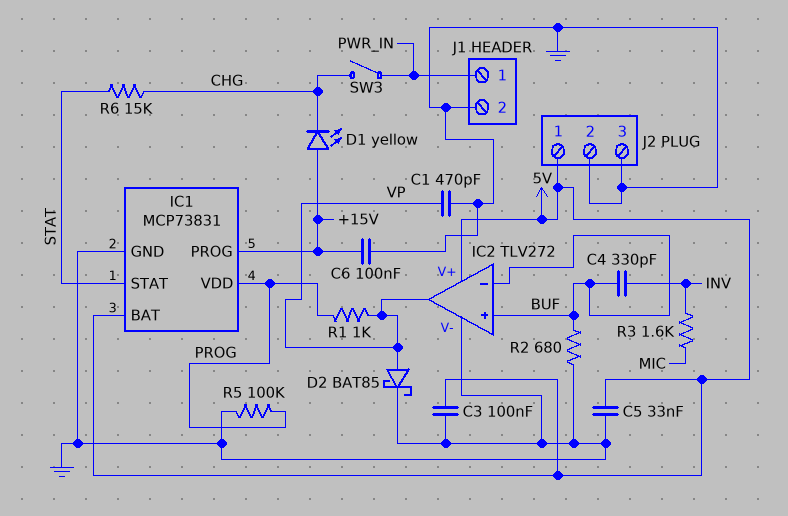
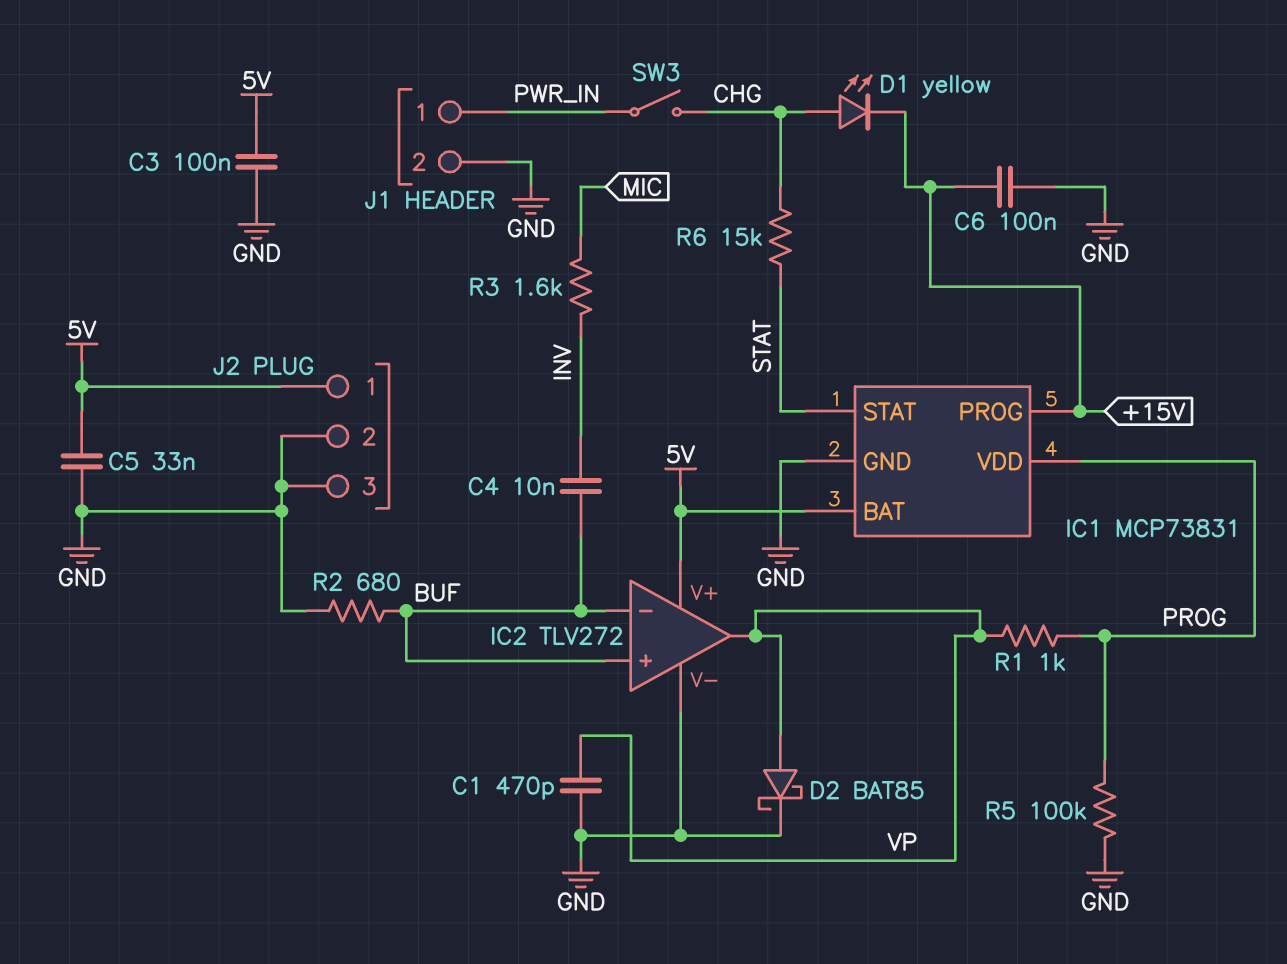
C4: 330pF (BUF, INV) -> 10nF (BUF, INV)
D1: LED yellow (A +15V, K CHG) -> LED yellow (A CHG, K +15V)

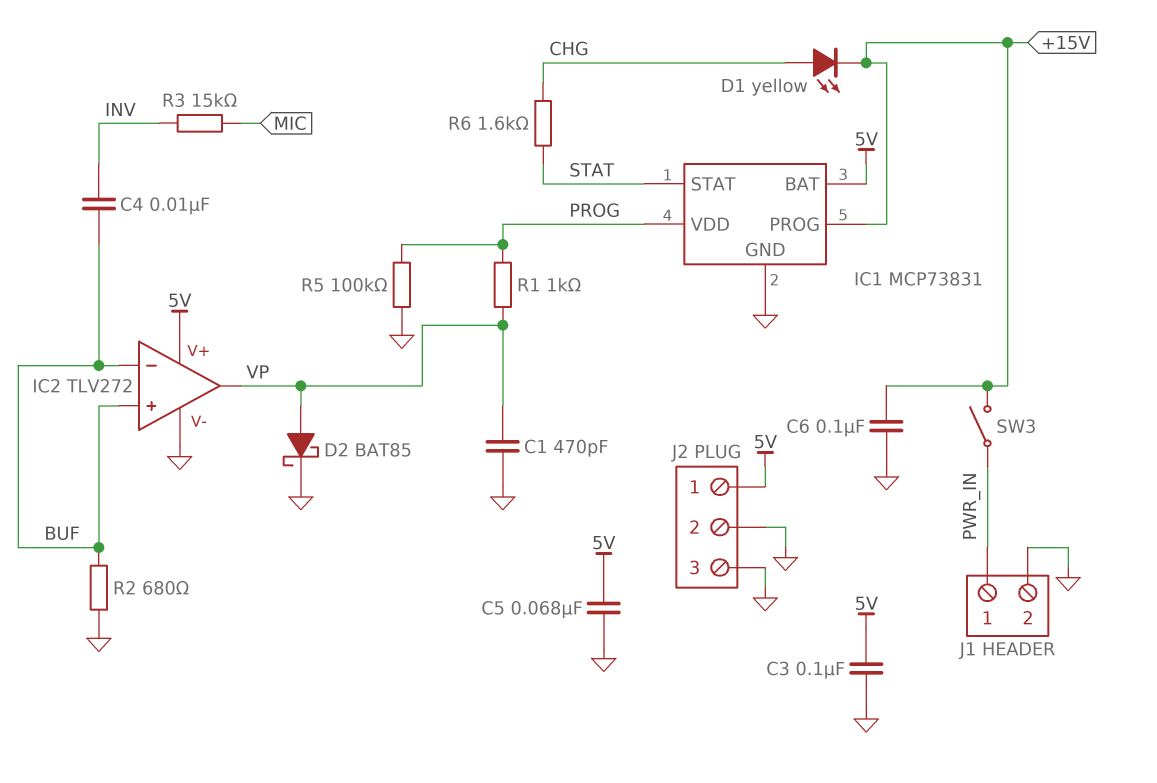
C5: 33nF (5V, GND) -> 68nF (5V, GND)
R3: 1.6k (INV, MIC) -> 15k (INV, MIC)
R6: 15k (CHG, STAT) -> 1.6k (CHG, STAT)
SW3: switch (CHG, PWR_IN) -> switch (+15V, PWR_IN)

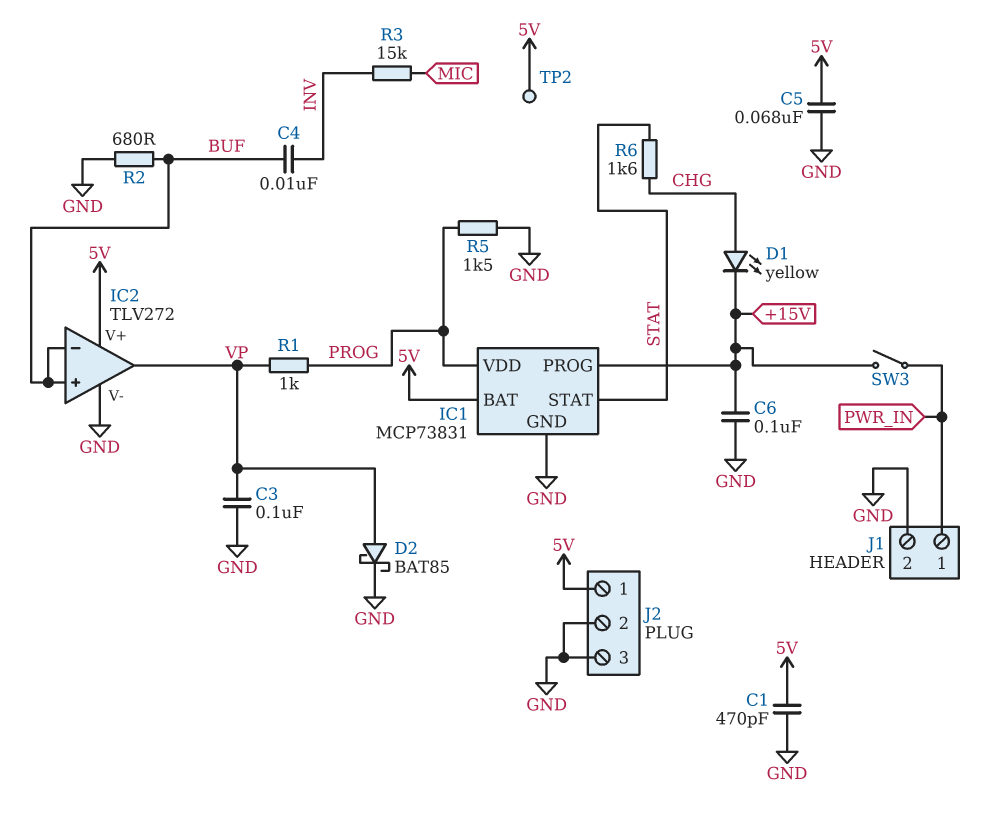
C1: 470pF (GND, VP) -> 470pF (5V, GND)
C3: 100nF (5V, GND) -> 100nF (GND, VP)
R5: 100k (GND, PROG) -> 1.5k (GND, PROG)
TP2: none -> test point (5V)

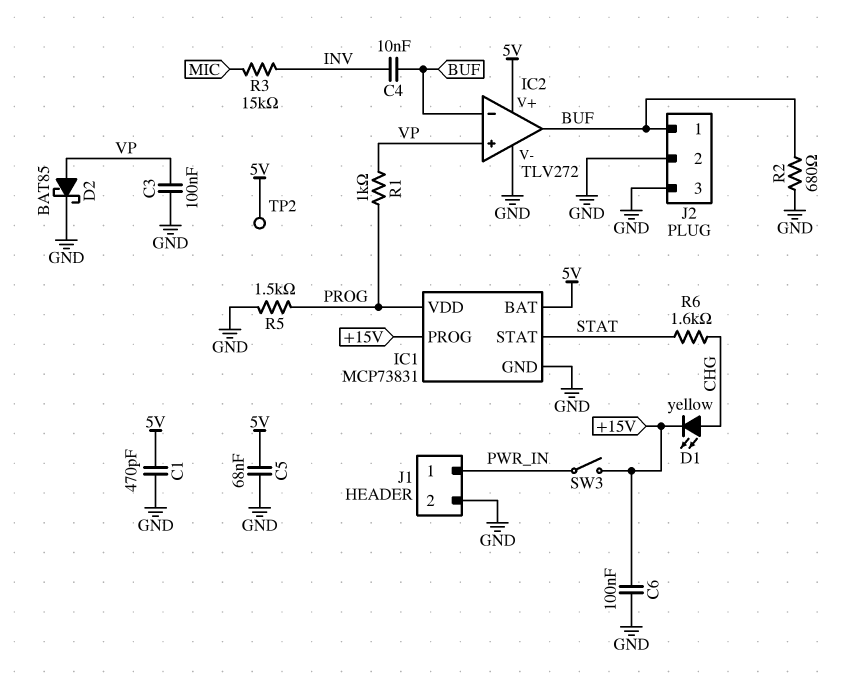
IC2 pin in+: BUF -> VP
IC2 pin out: VP -> BUF
J2 pin 1: 5V -> BUF

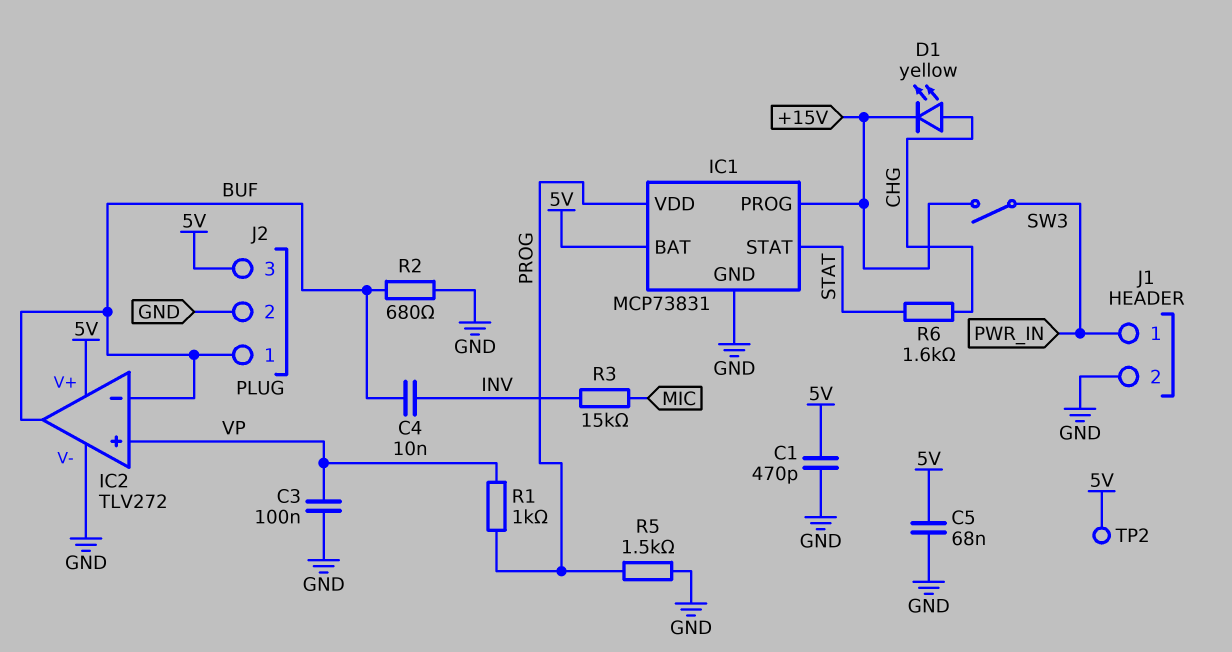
C6: 100nF (+15V, GND) -> none
D2: schottky BAT85 (A VP, K GND) -> none
J2 pin 3: GND -> 5V

